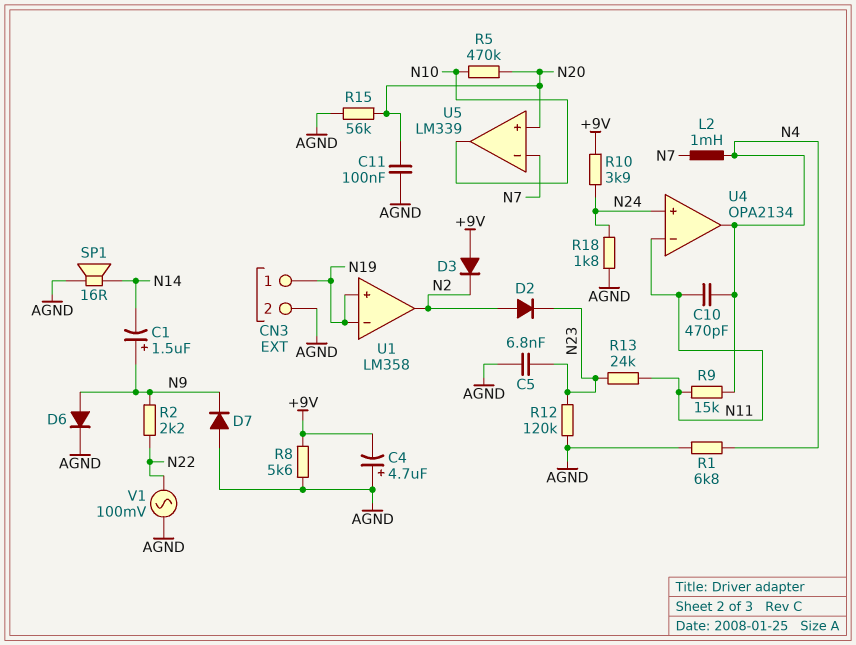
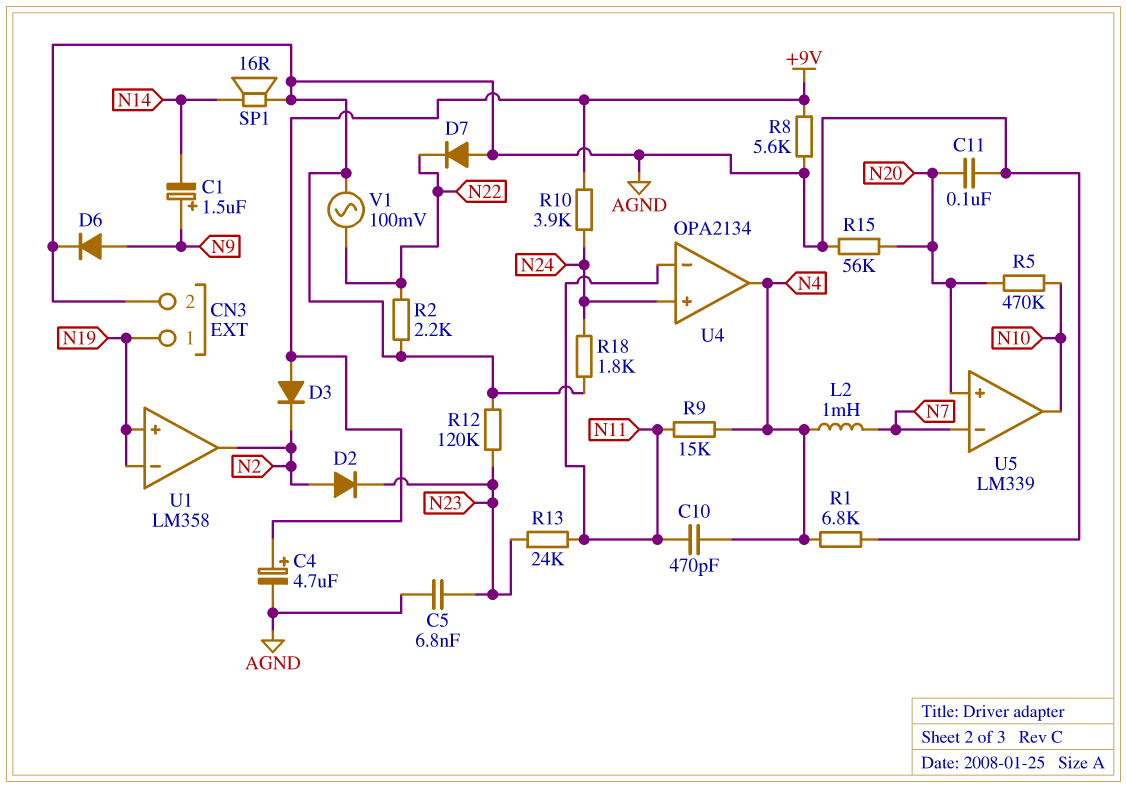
C4: 4.7uF (plus AGND, minus +9V) -> 4.7uF (plus +9V, minus AGND)
D7: diode (A AGND, K N9) -> diode (A AGND, K N22)
R2: 2.2k (N9, N22) -> 2.2k (AGND, N22)

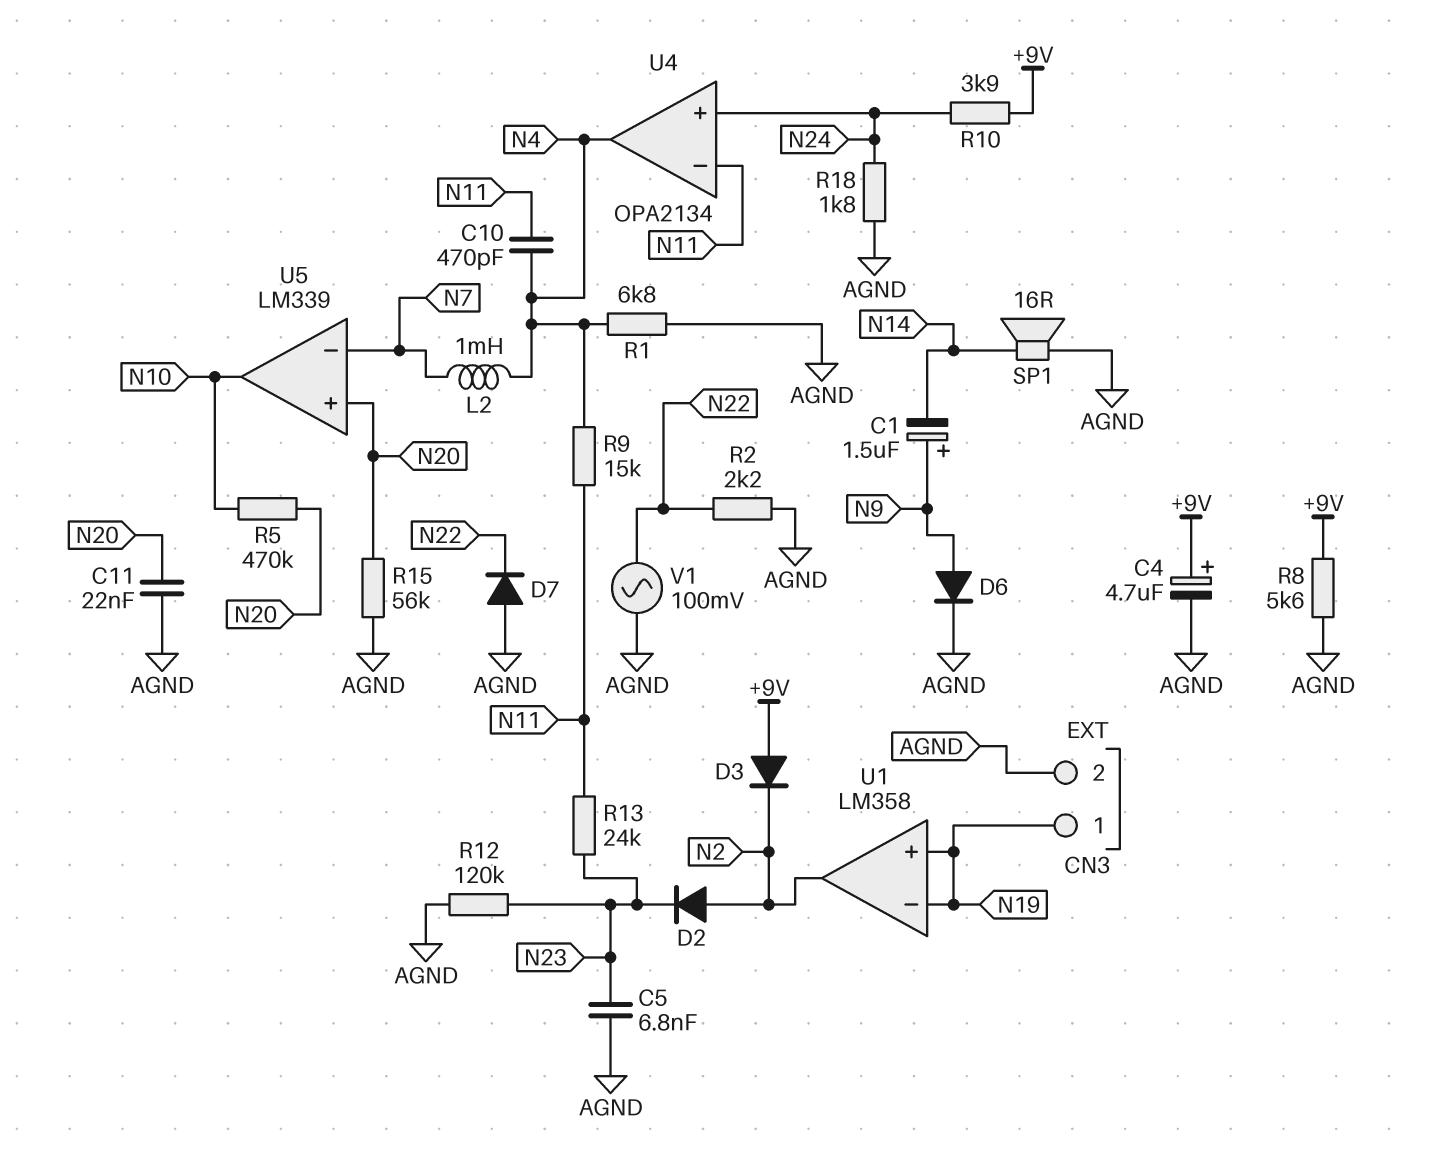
C11: 100nF (AGND, N20) -> 22nF (AGND, N20)

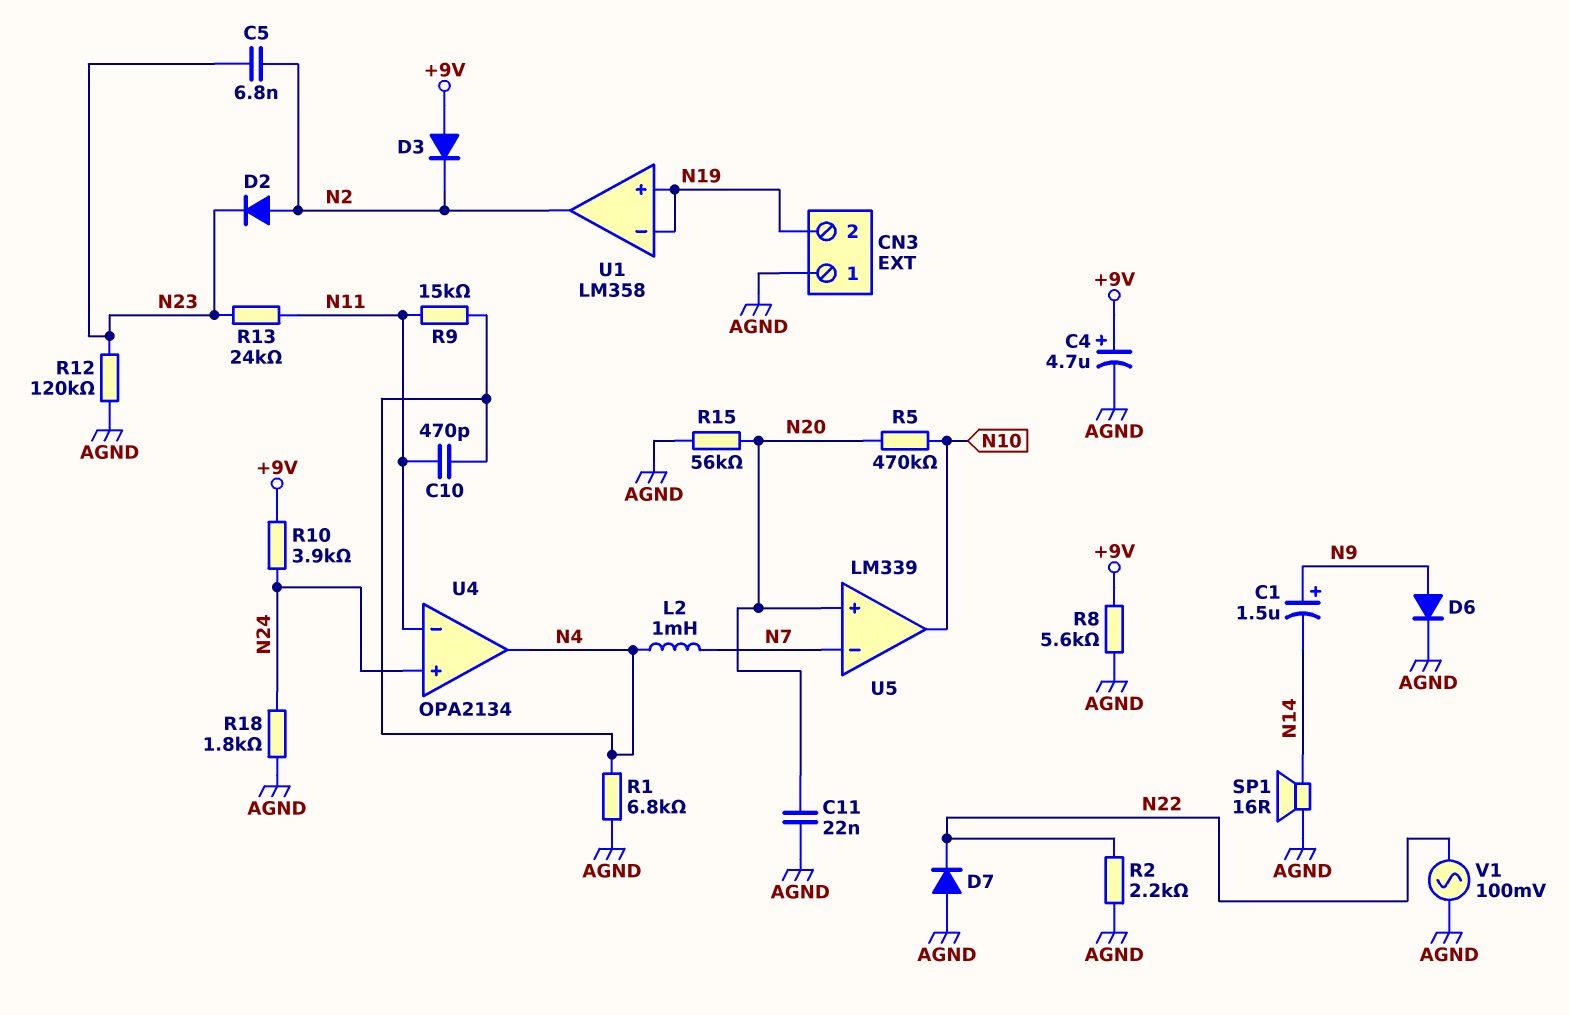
C5: 6.8nF (AGND, N23) -> 6.8nF (N2, N23)
CN3 pin 1: N19 -> AGND
CN3 pin 2: AGND -> N19

